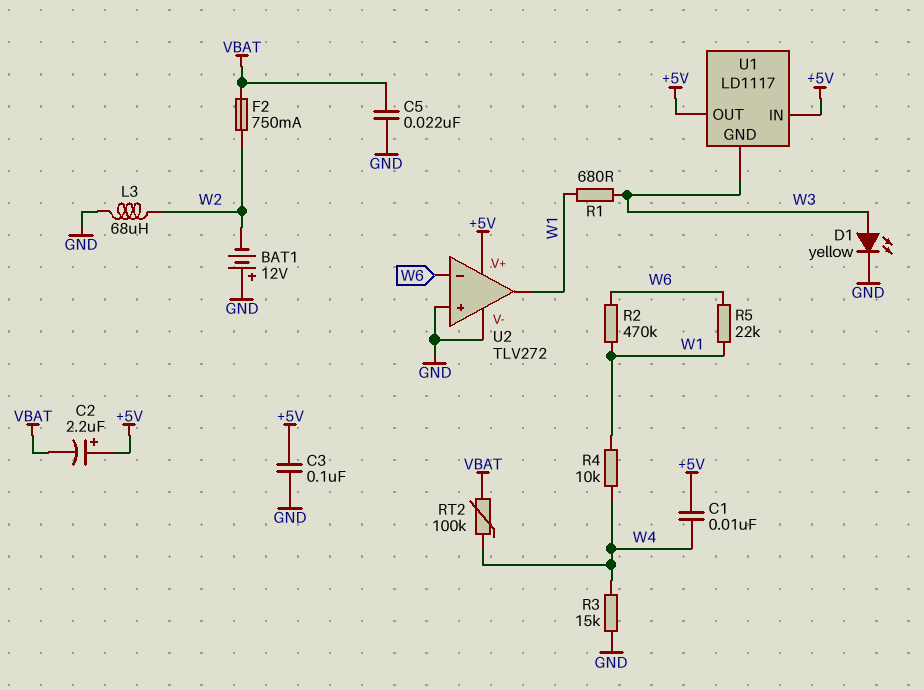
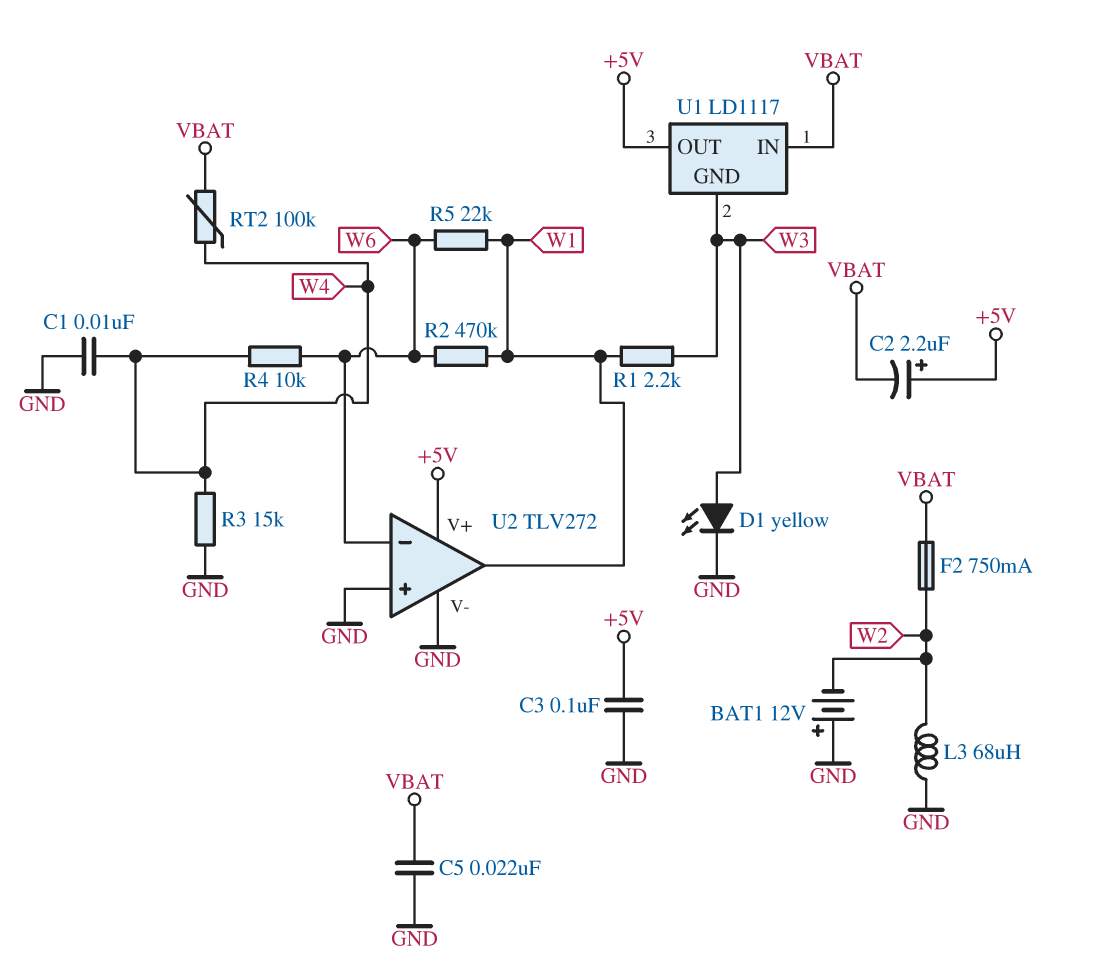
C1: 10nF (+5V, W4) -> 10nF (GND, W4)
R1: 680 (W1, W3) -> 2.2k (W1, W3)
R4: 10k (W1, W4) -> 10k (W4, W6)
U1 pin IN: +5V -> VBAT

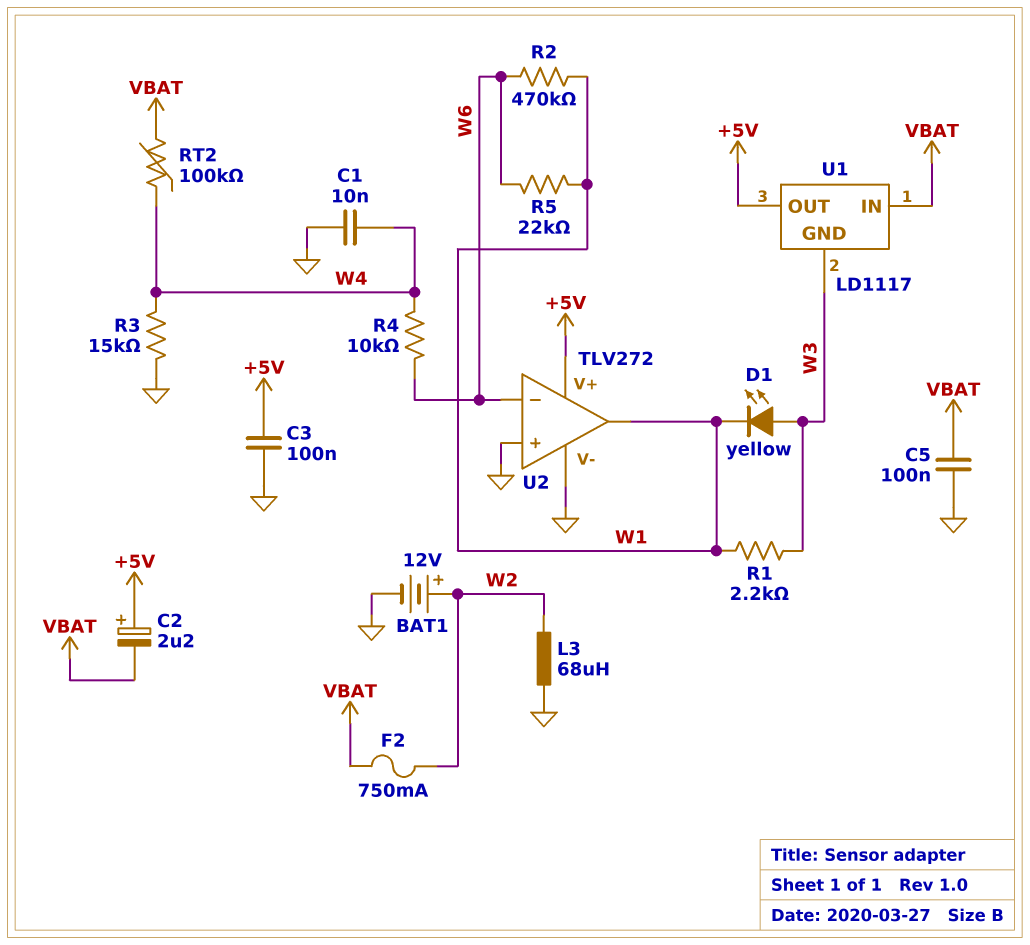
BAT1: 12V (plus GND, minus W2) -> 12V (plus W2, minus GND)
C5: 22nF (GND, VBAT) -> 100nF (GND, VBAT)
D1: LED yellow (A W3, K GND) -> LED yellow (A W3, K W1)

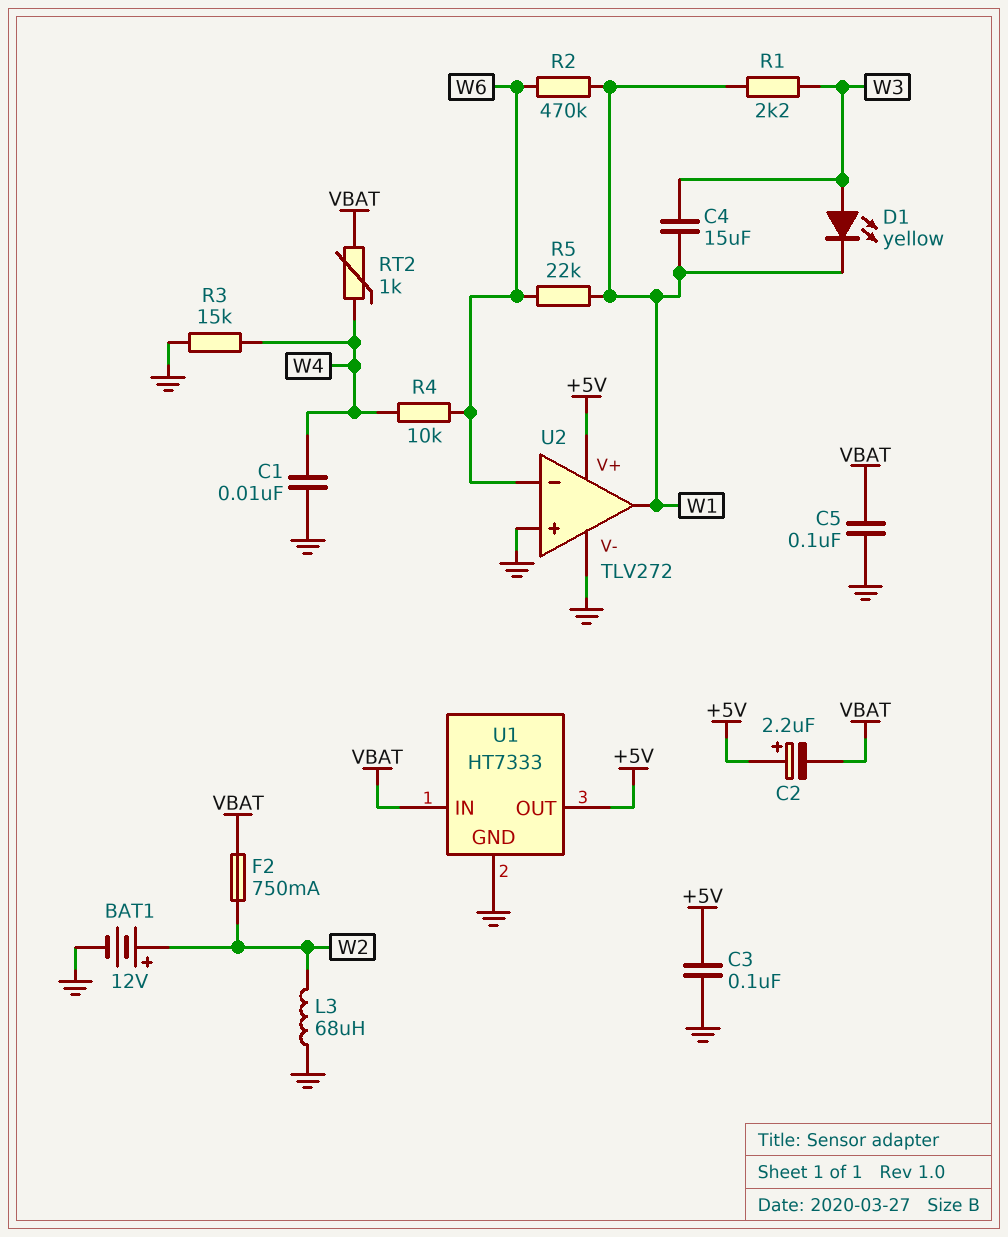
C4: none -> 15uF (W1, W3)
RT2: 100k (VBAT, W4) -> 1k (VBAT, W4)
U1: LD1117 -> HT7333
U1 pin GND: W3 -> GND

